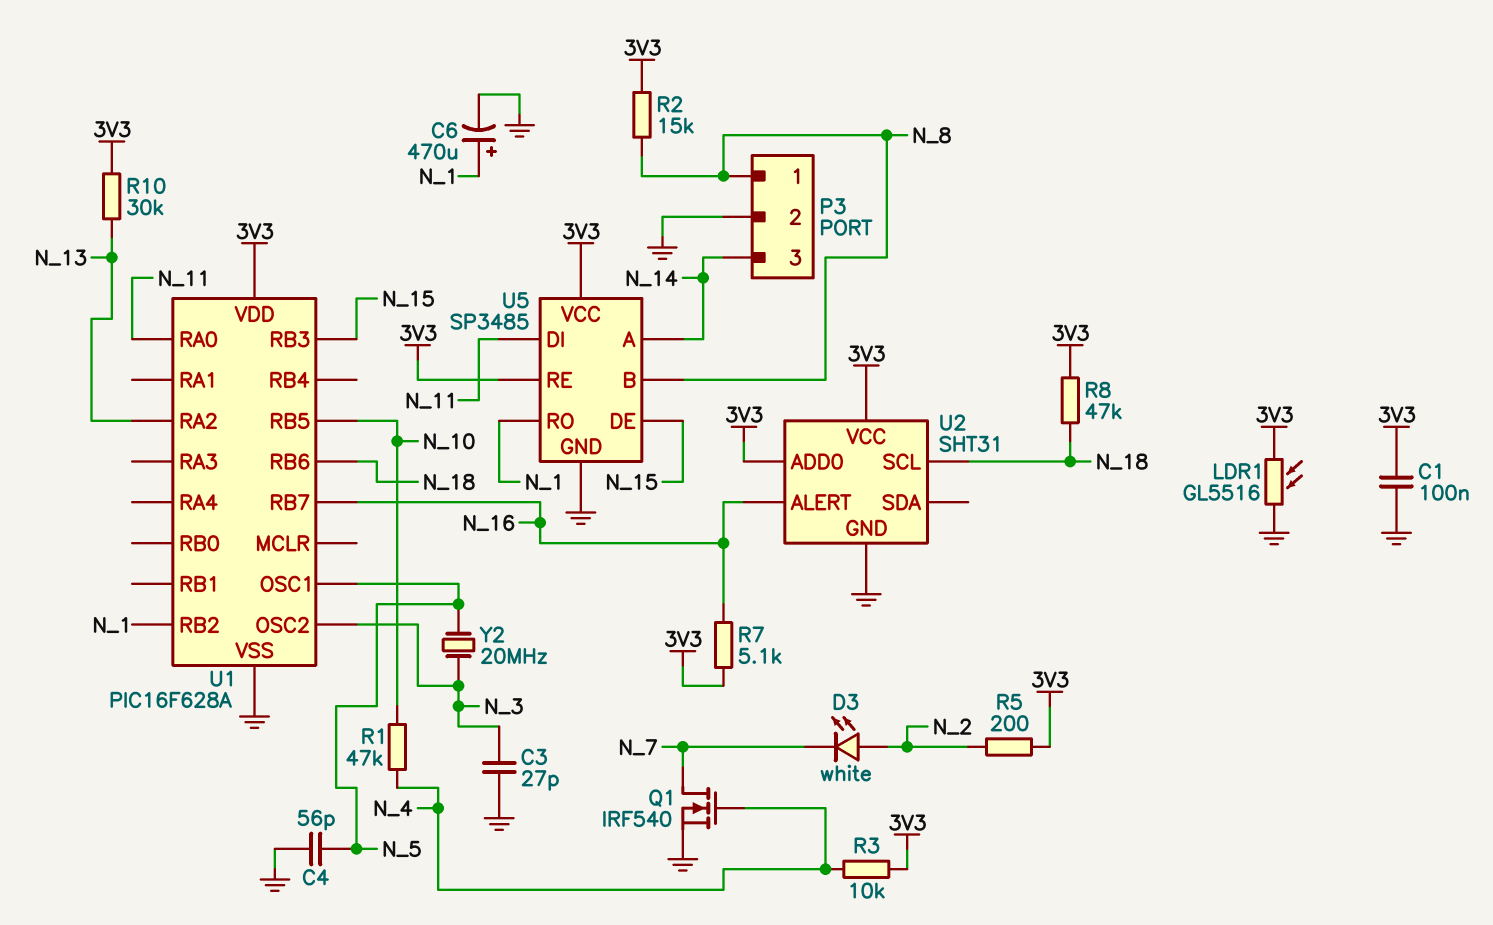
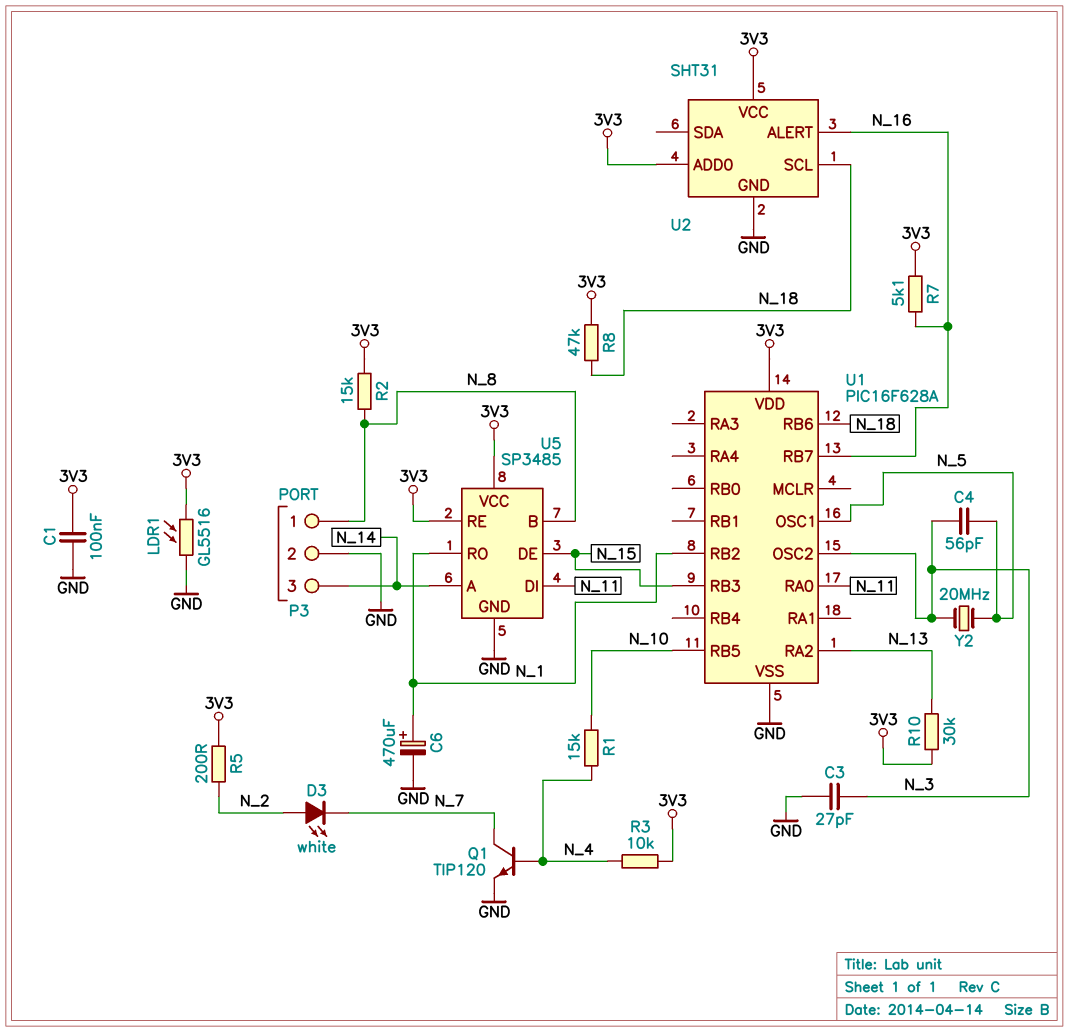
C4: 56pF (GND, N_5) -> 56pF (N_3, N_5)
Q1: NMOS IRF540 (G N_4, D N_7, S GND) -> NPN TIP120 (B N_4, C N_7, E GND)
R1: 47k (N_4, N_10) -> 15k (N_4, N_10)

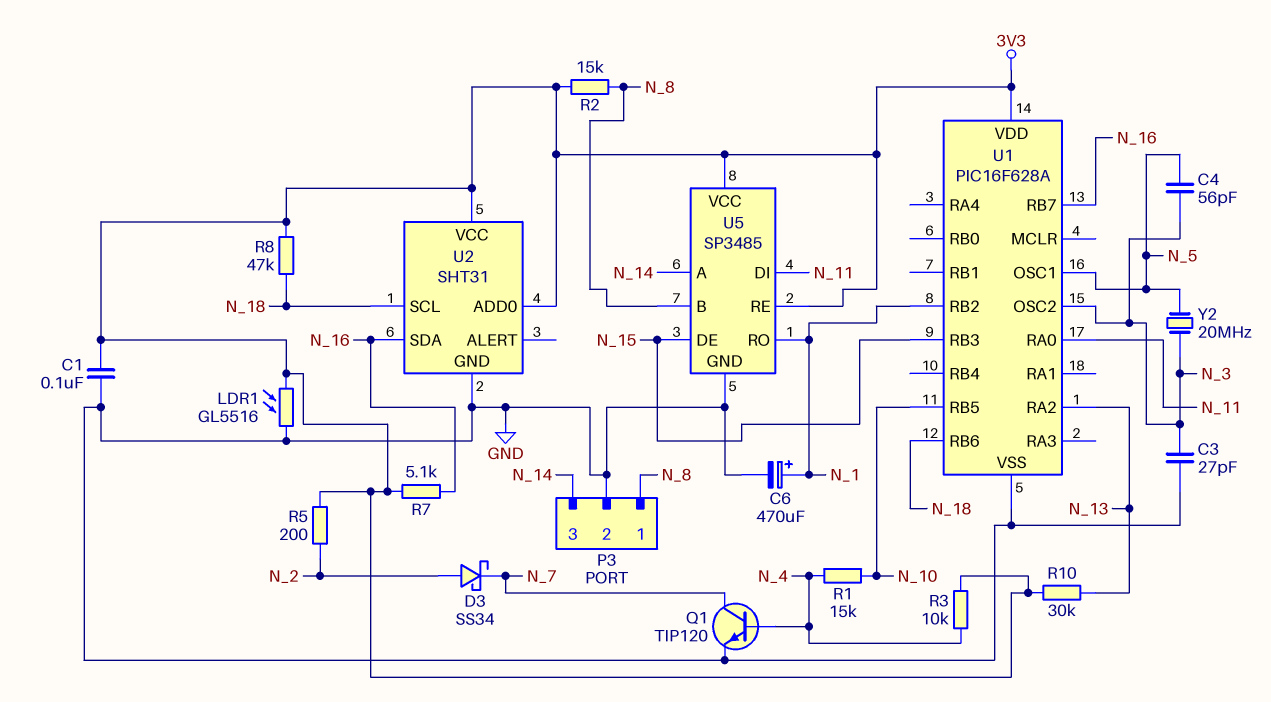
D3: LED white (A N_2, K N_7) -> schottky SS34 (A N_2, K N_7)
U2 pin ALERT: N_16 -> none
U2 pin SDA: none -> N_16

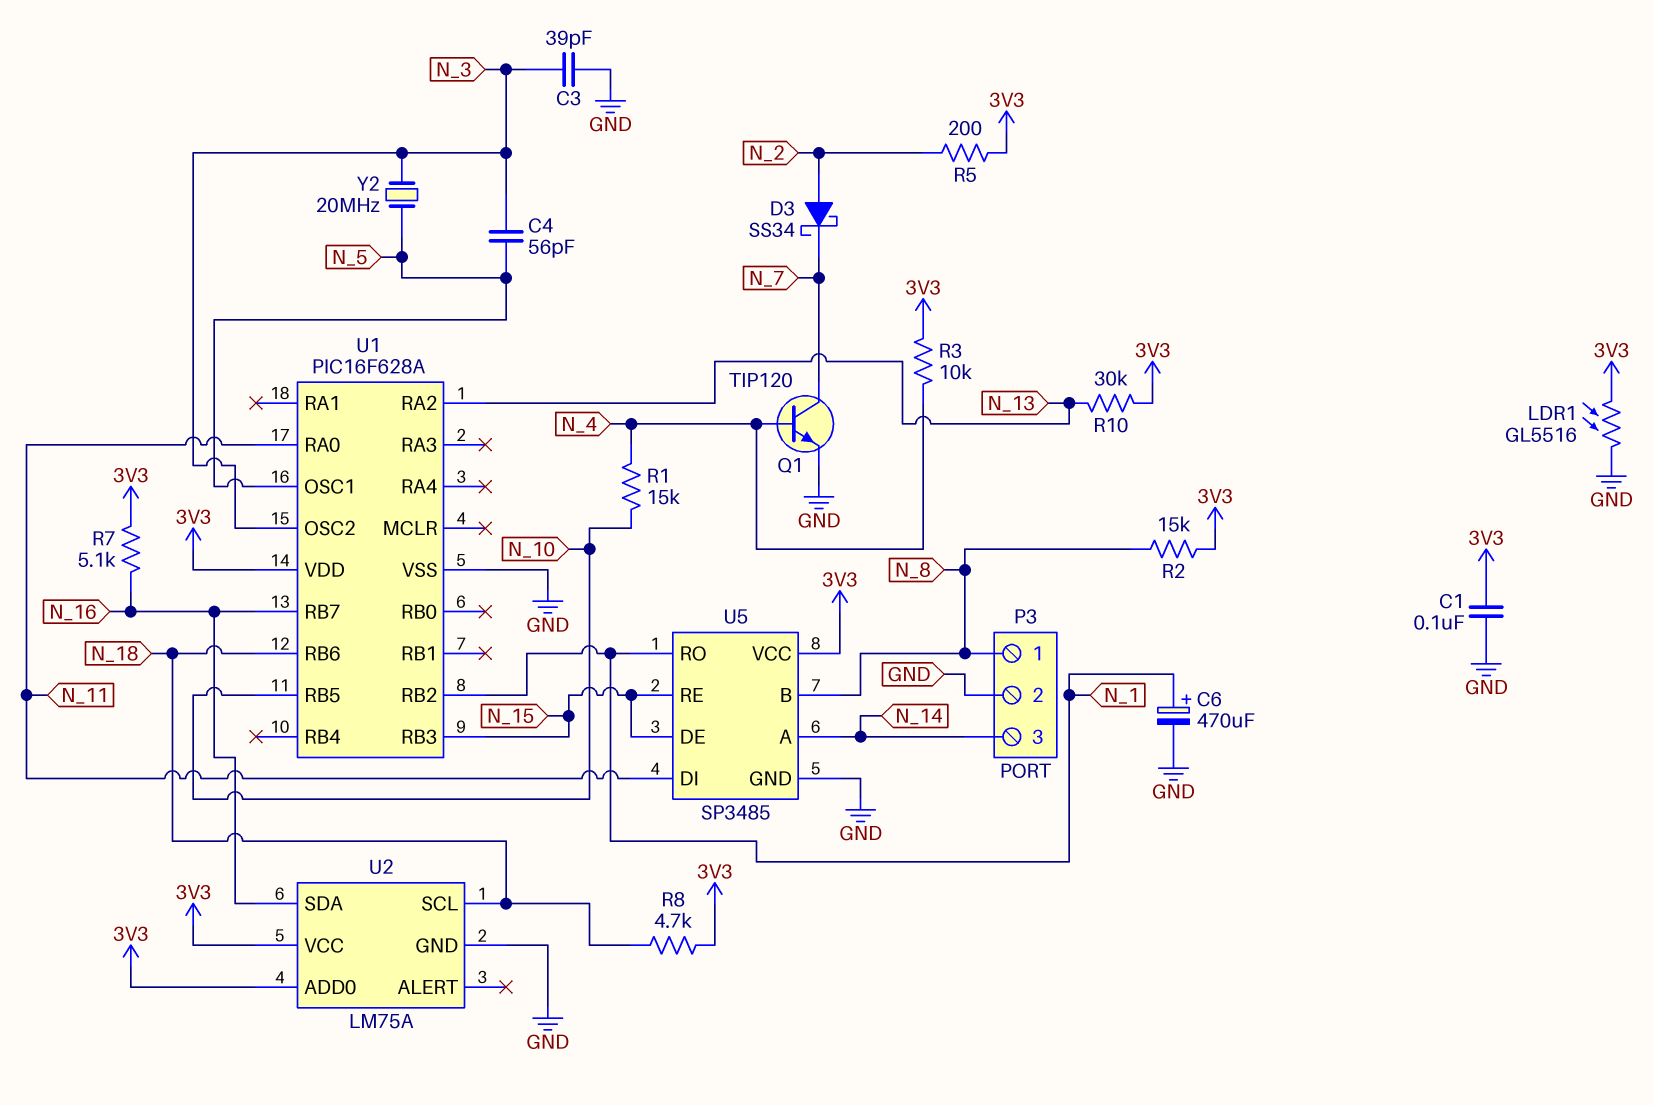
C3: 27pF (GND, N_3) -> 39pF (GND, N_3)
R8: 47k (3V3, N_18) -> 4.7k (3V3, N_18)
U2: SHT31 -> LM75A
U5 pin RE: 3V3 -> N_15

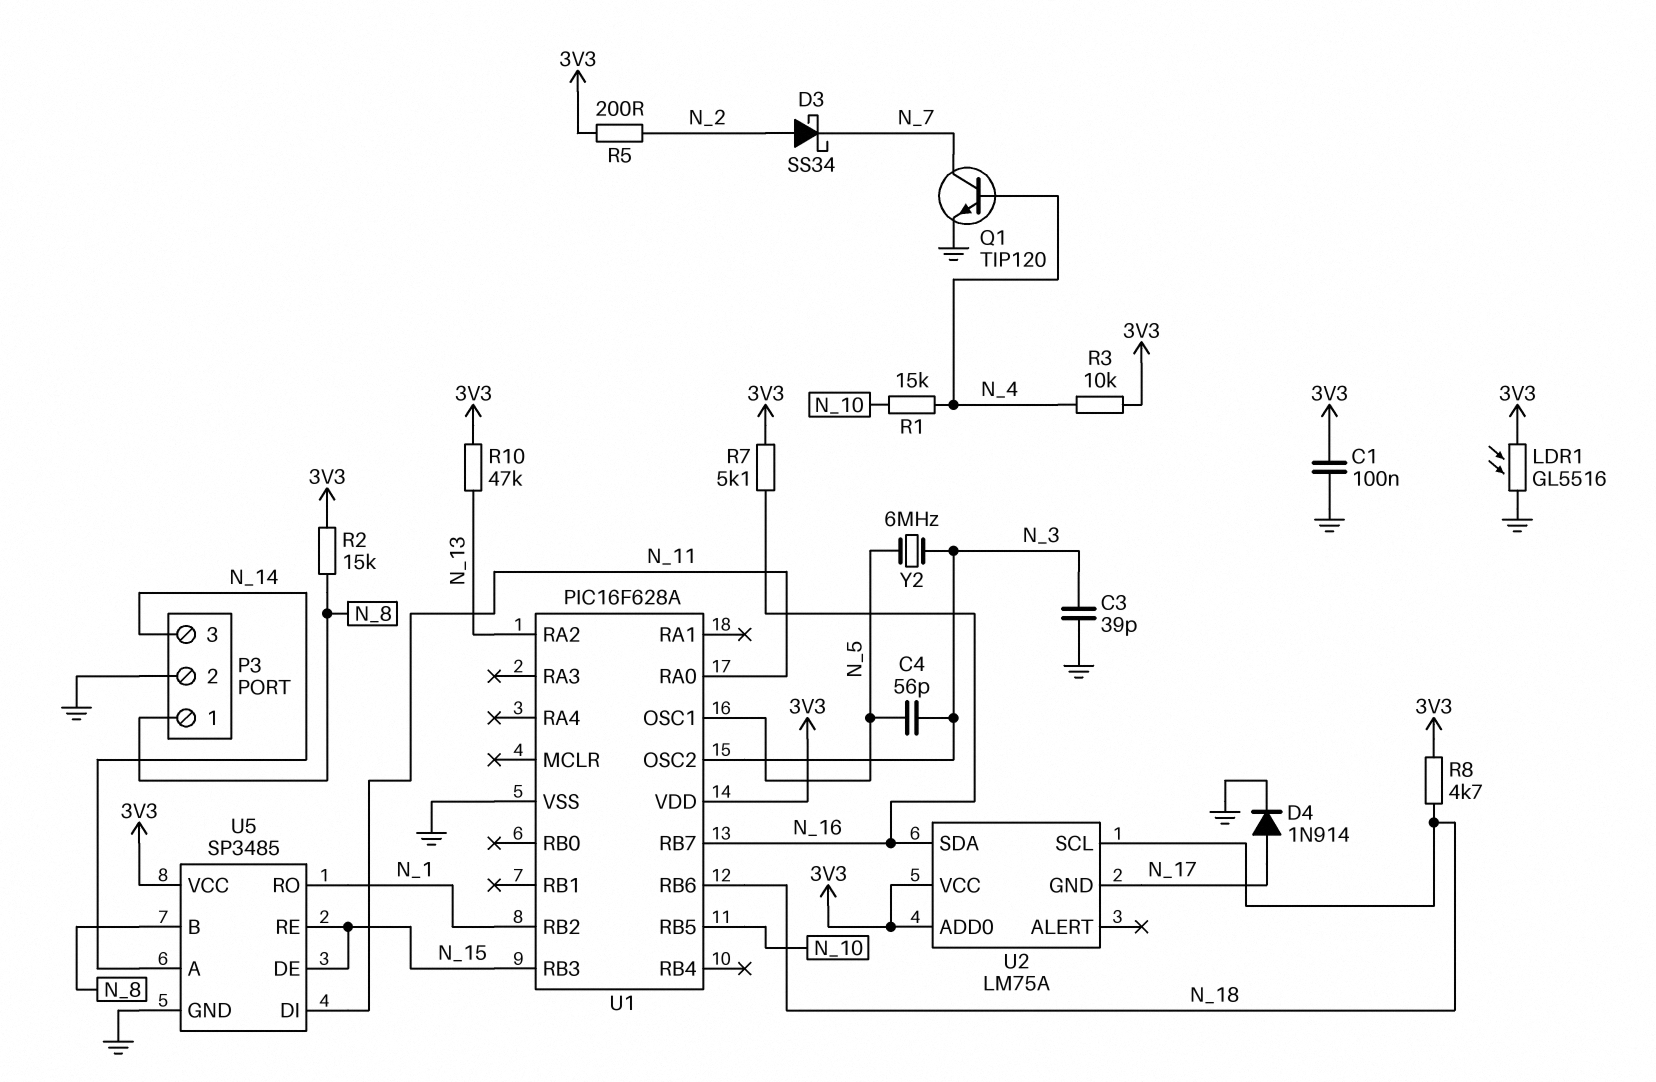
C6: 470uF (plus N_1, minus GND) -> none
D4: none -> diode 1N914 (A N_17, K GND)
R10: 30k (3V3, N_13) -> 47k (3V3, N_13)
U2 pin GND: GND -> N_17
Y2: 20MHz (N_3, N_5) -> 6MHz (N_3, N_5)

